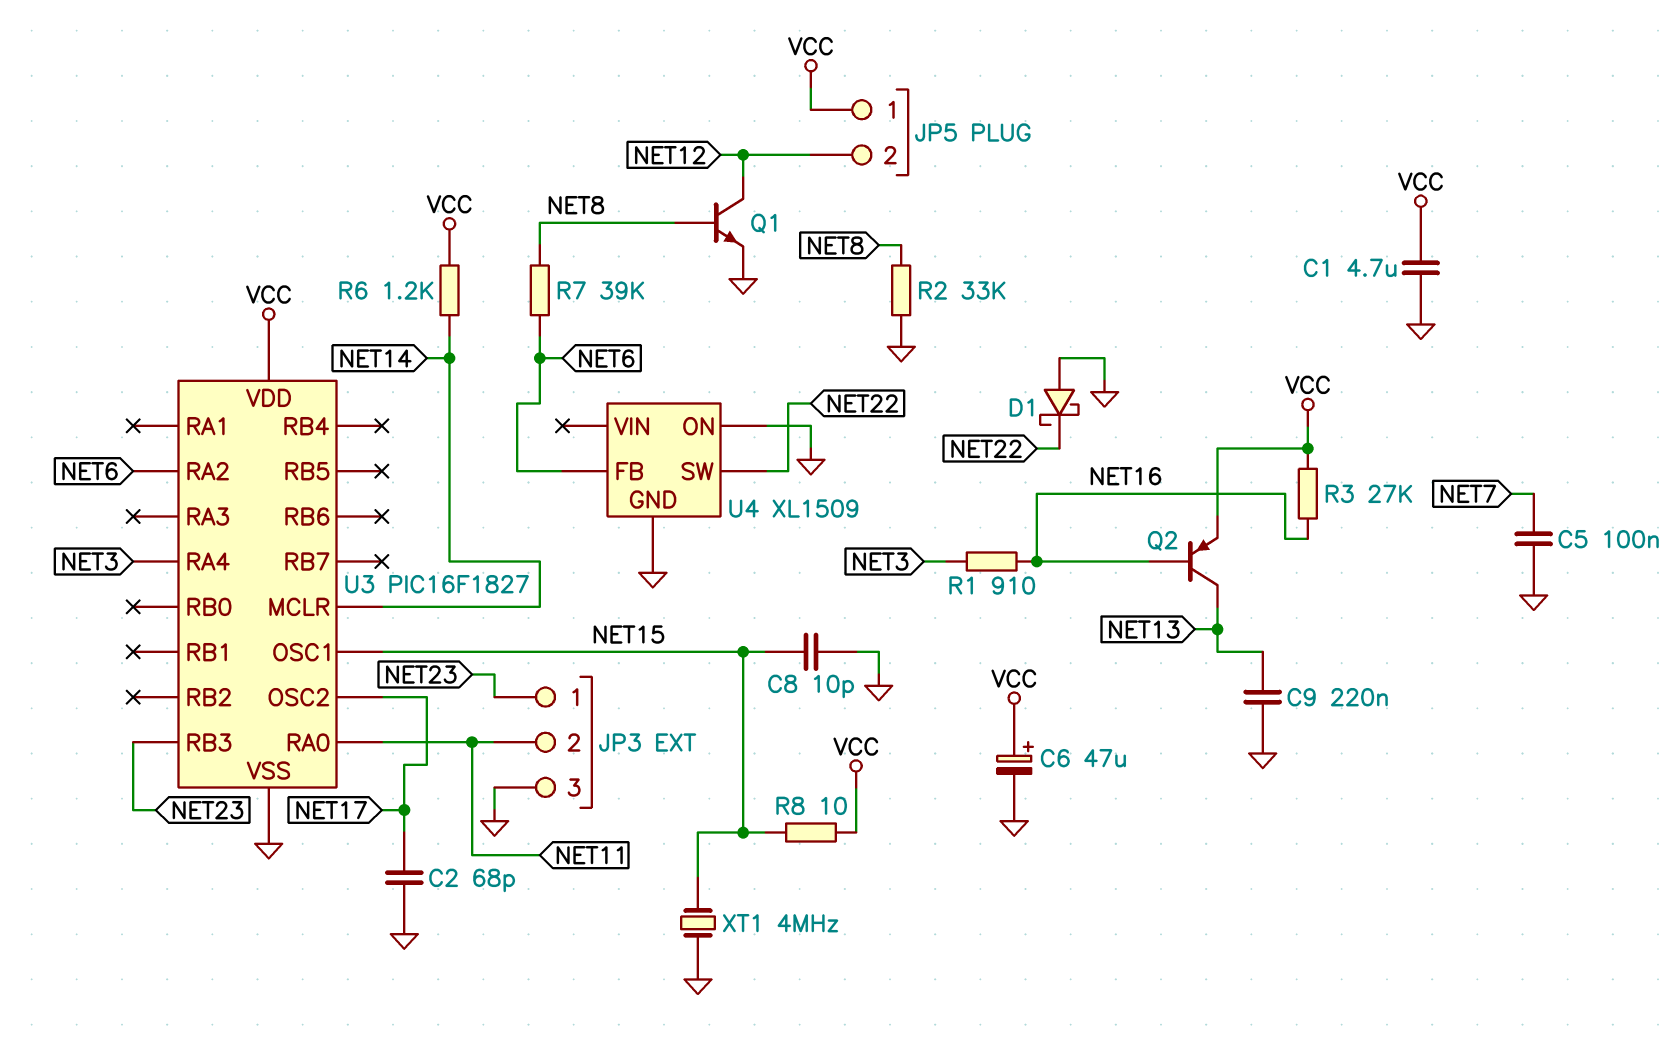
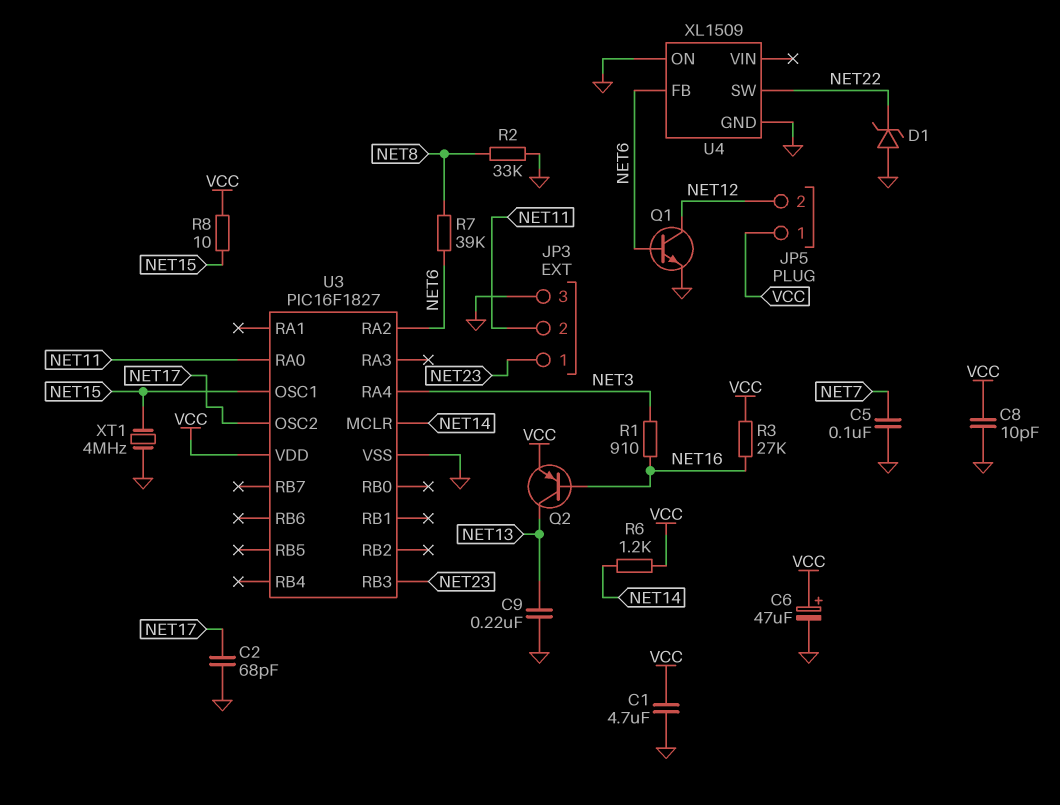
C8: 10pF (GND, NET15) -> 10pF (GND, VCC)
D1: schottky (A GND, K NET22) -> zener (A GND, K NET22)
Q1: NPN (B NET8, C NET12, E GND) -> NPN (B NET6, C NET12, E GND)

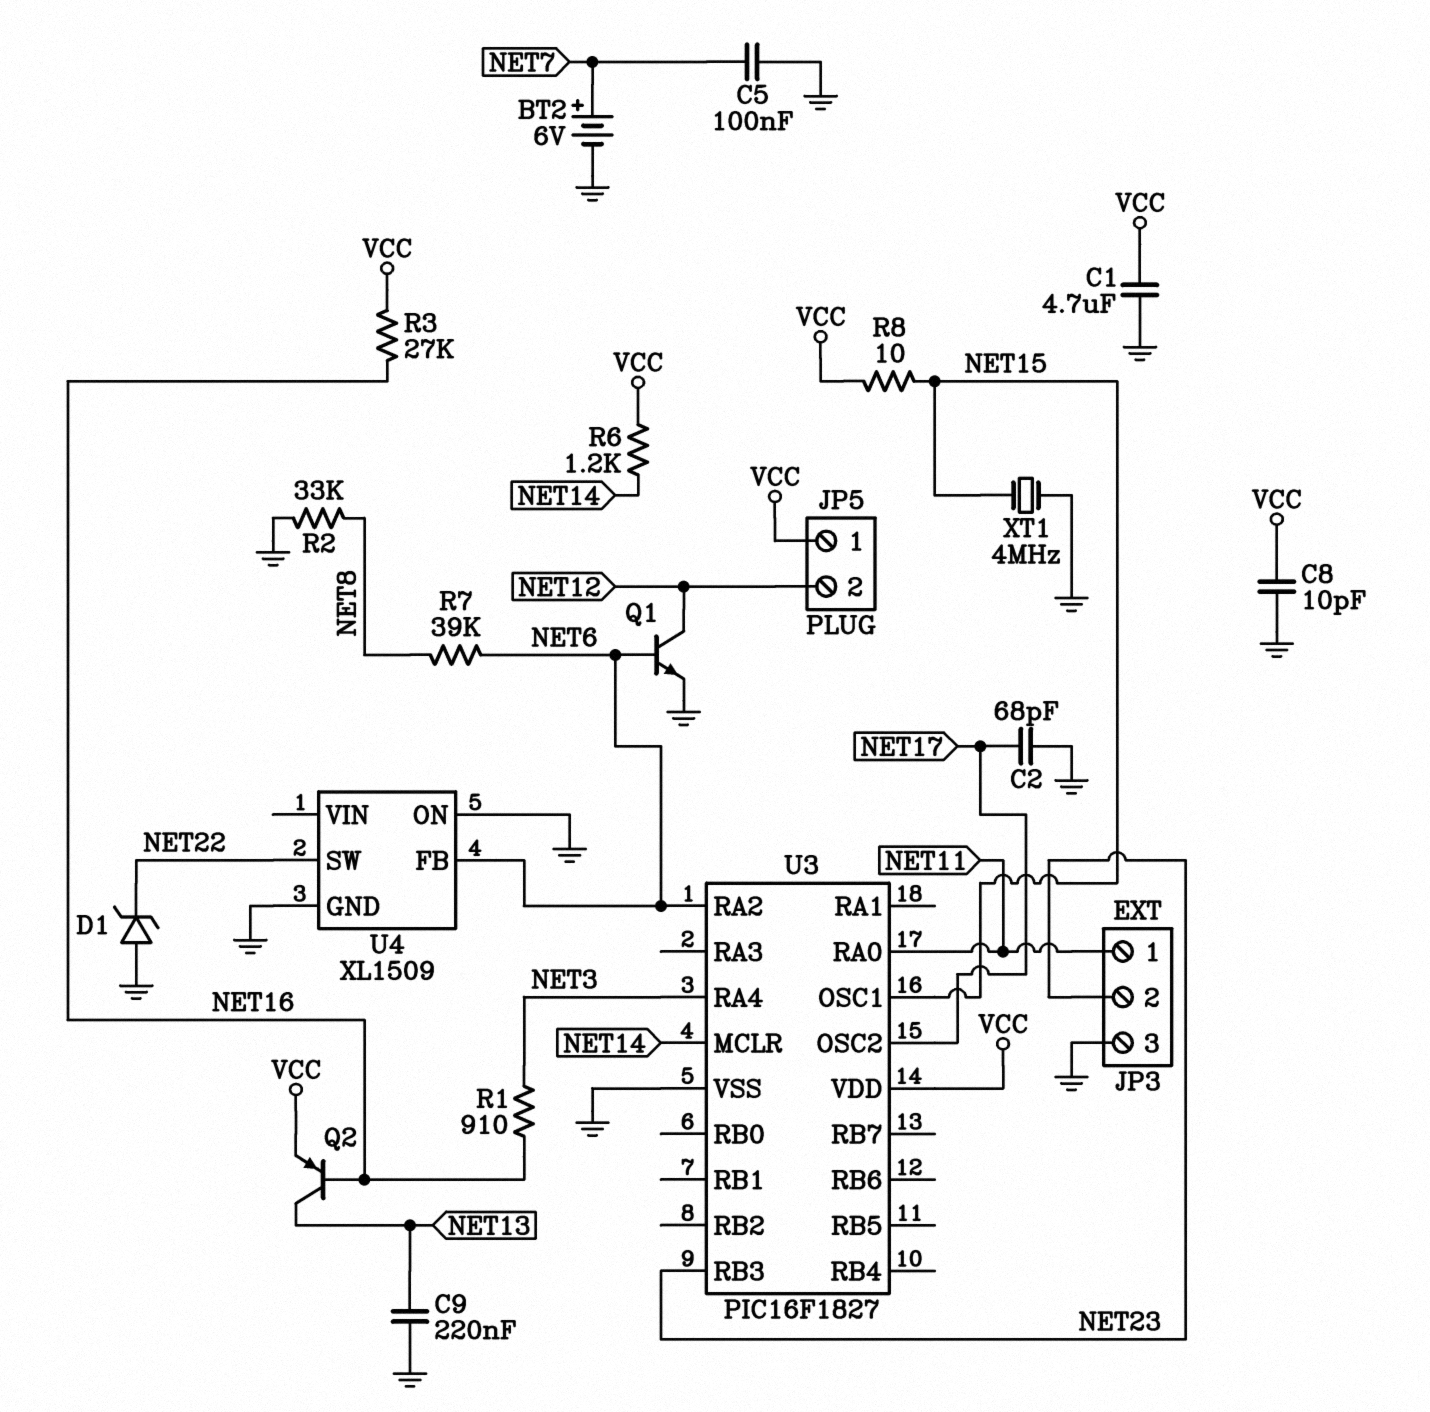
BT2: none -> 6V (plus NET7, minus GND)
C6: 47uF (plus VCC, minus GND) -> none
JP3 pin 1: NET23 -> NET11
JP3 pin 2: NET11 -> NET23

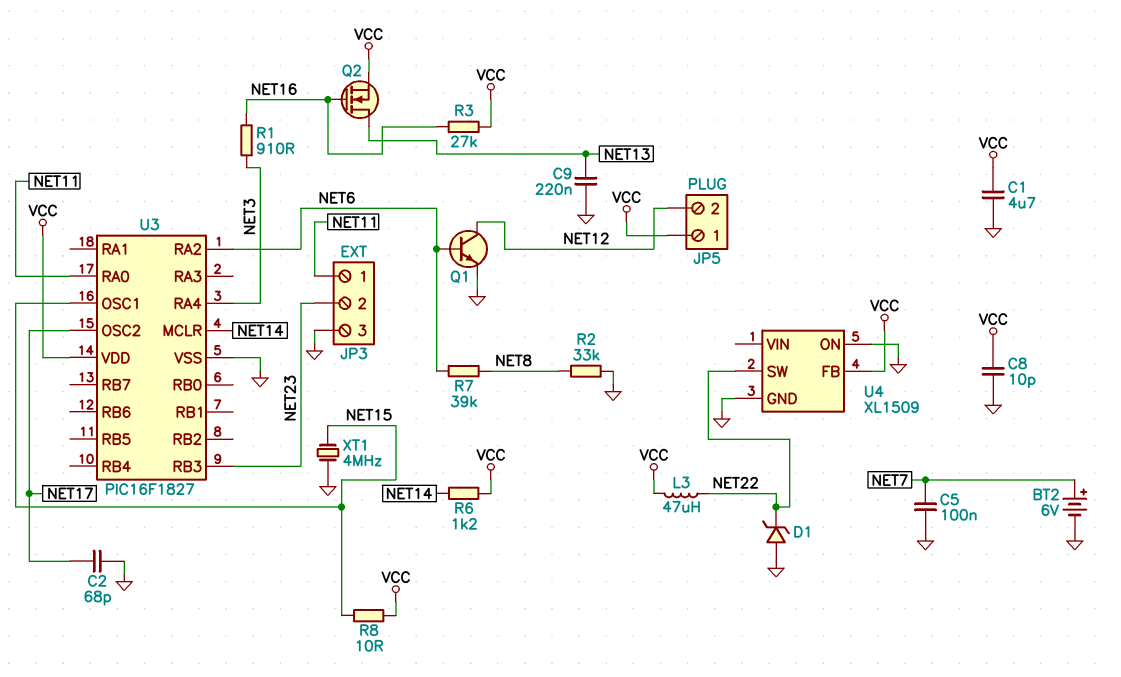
L3: none -> 47uH (NET22, VCC)
Q2: PNP (B NET16, C NET13, E VCC) -> NMOS (G NET16, D NET13, S VCC)
U4 pin FB: NET6 -> VCC

